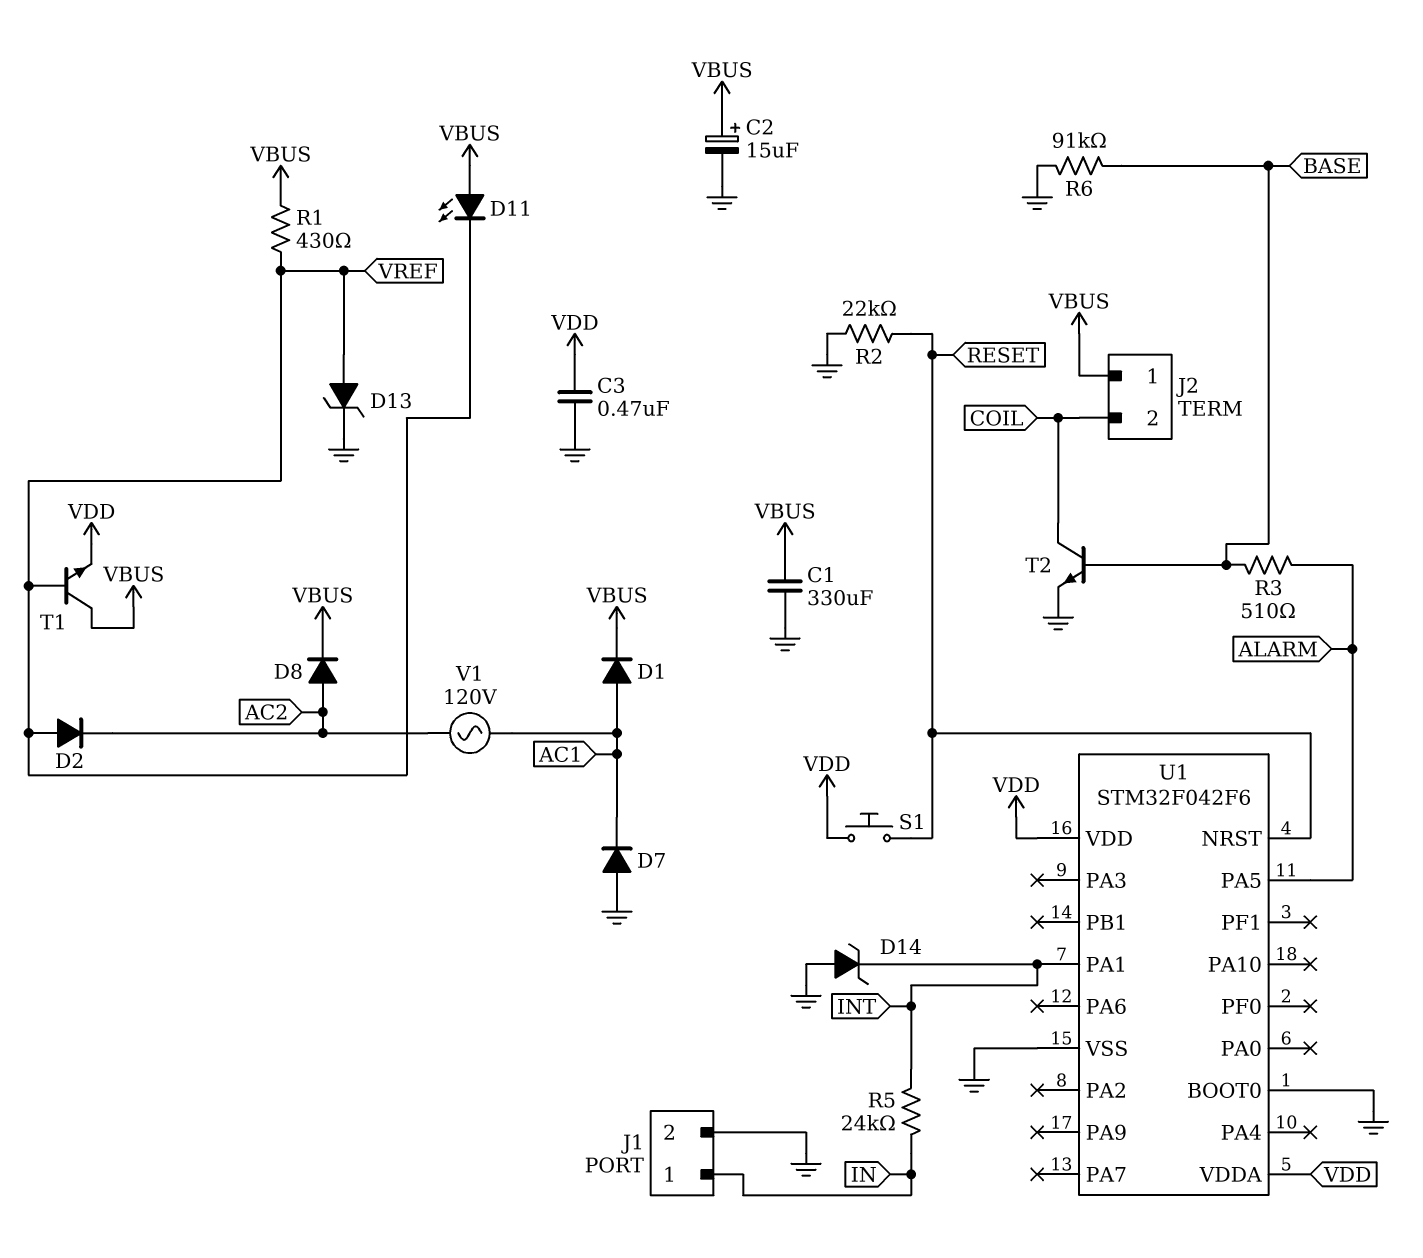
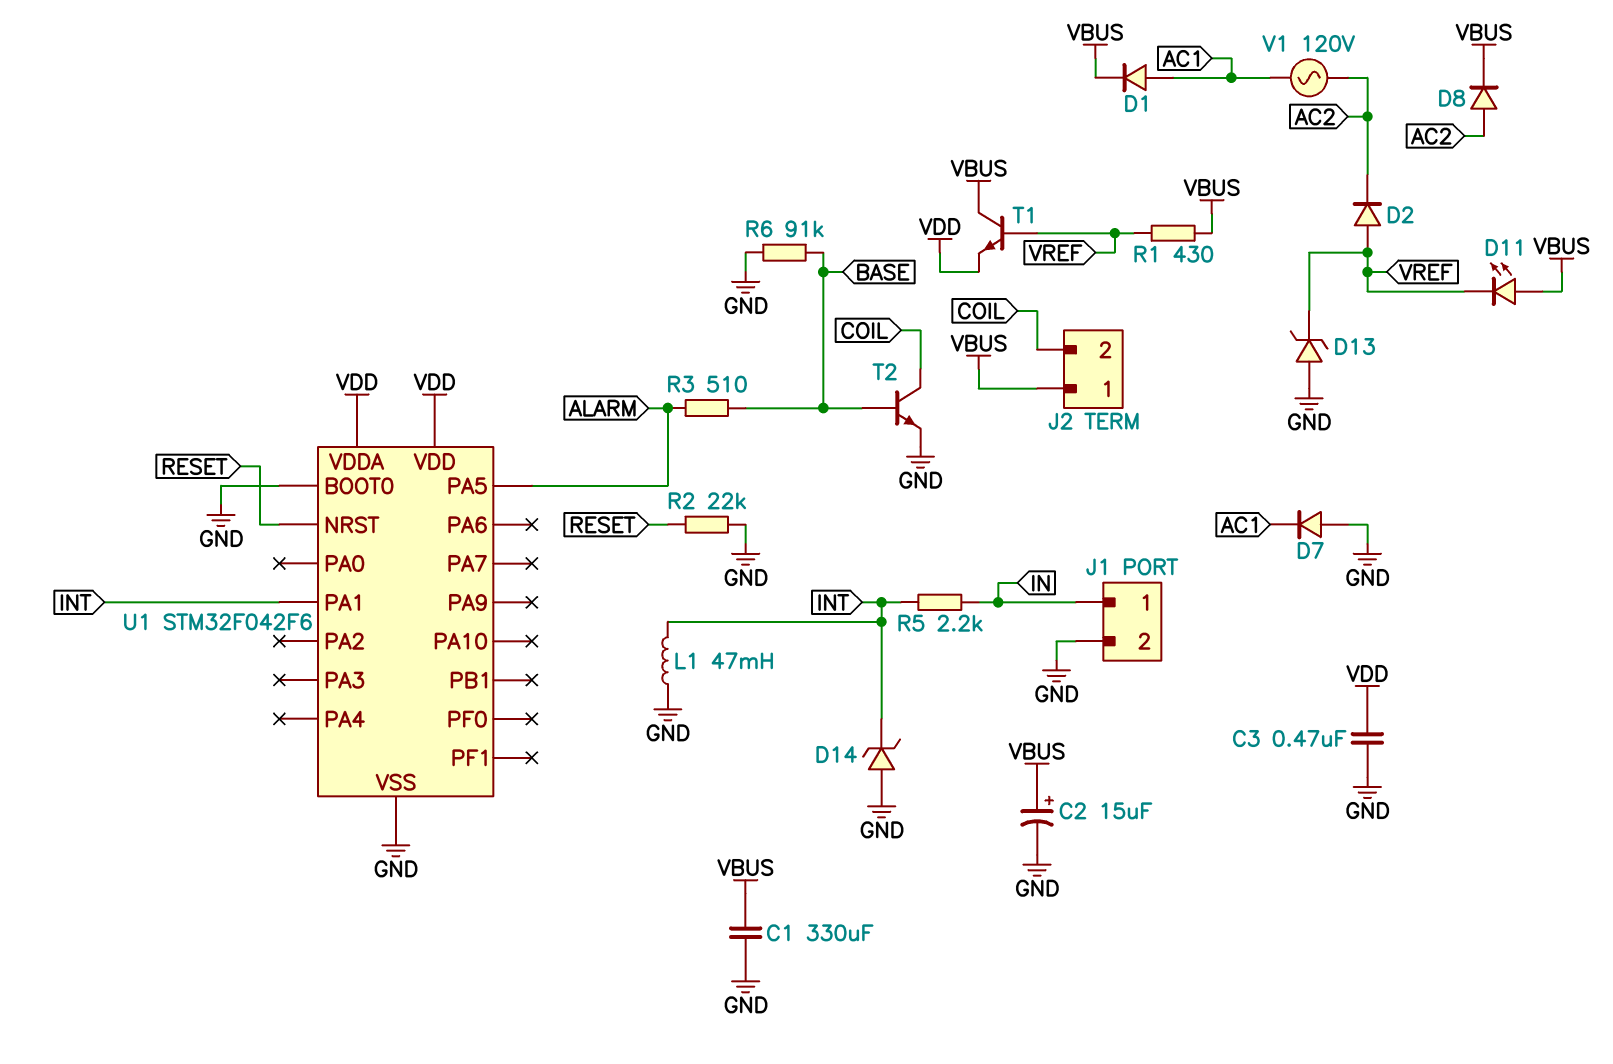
D13: zener (A VREF, K GND) -> zener (A GND, K VREF)
L1: none -> 47mH (GND, INT)
R5: 24k (IN, INT) -> 2.2k (IN, INT)
S1: button (RESET, VDD) -> none

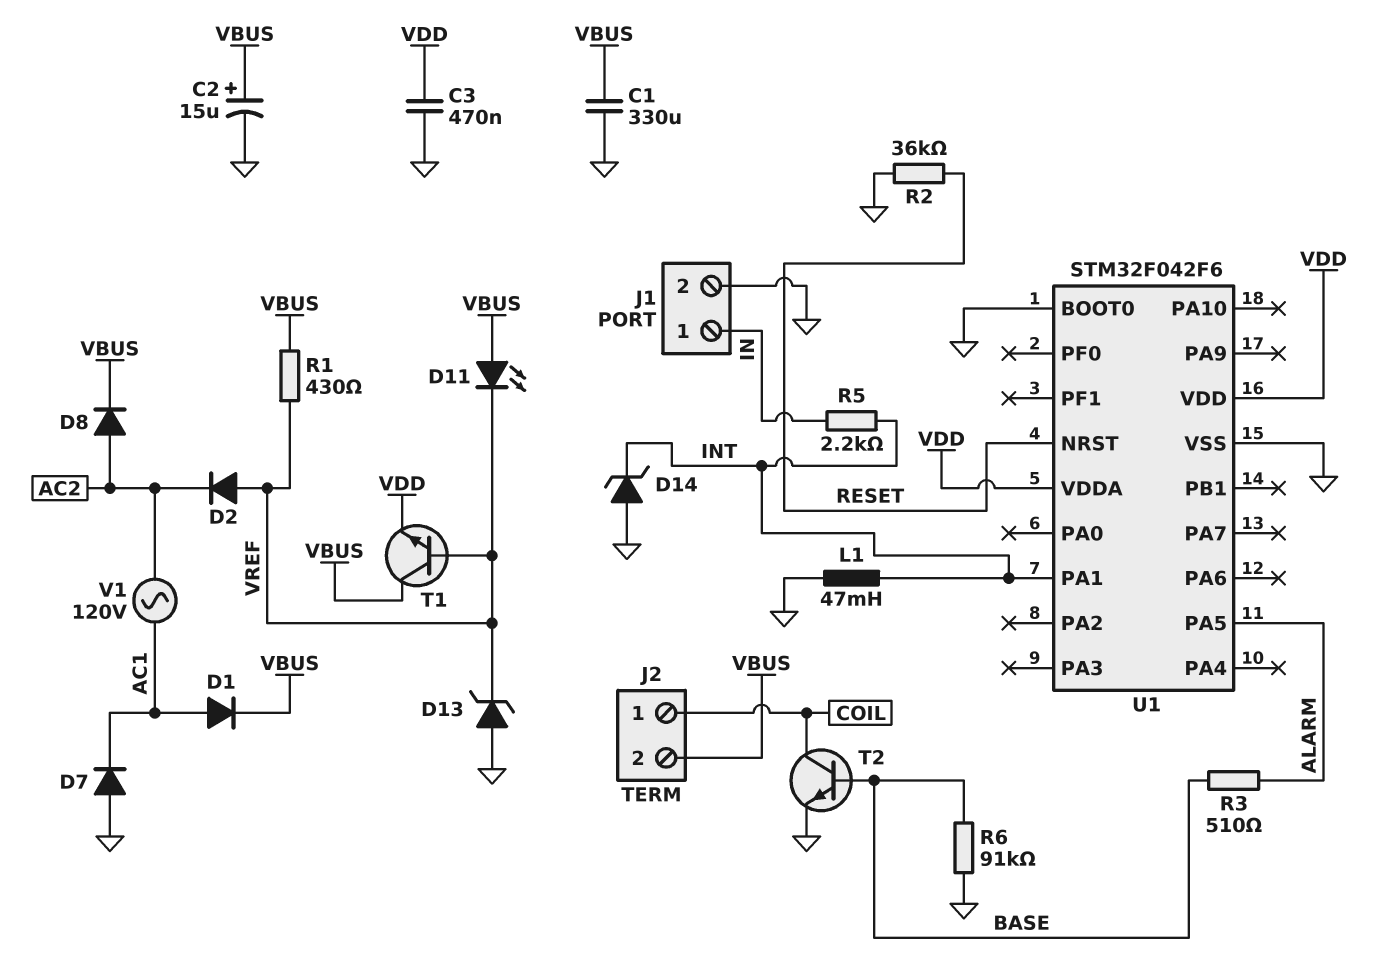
J2 pin 1: VBUS -> COIL
J2 pin 2: COIL -> VBUS
R2: 22k (GND, RESET) -> 36k (GND, RESET)

